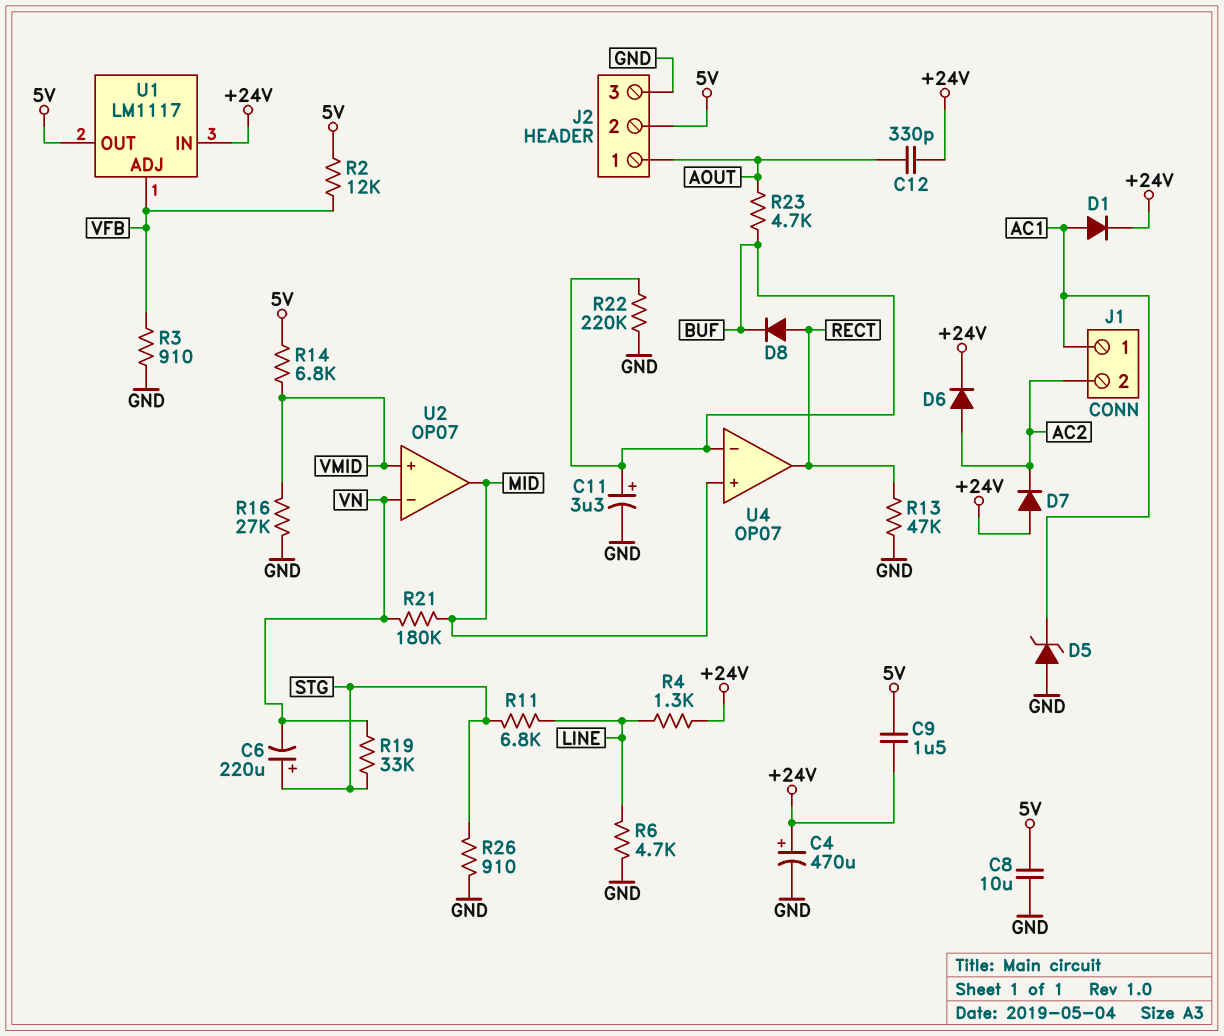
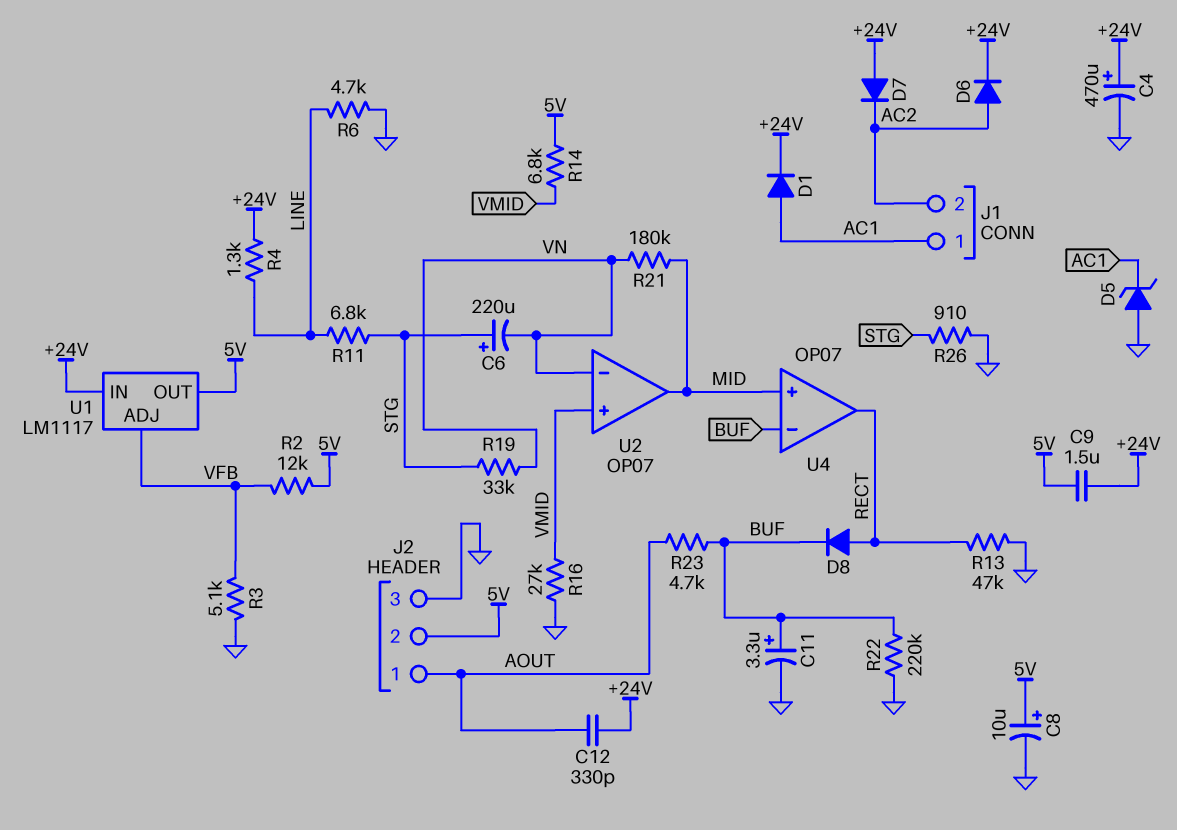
C8: 10uF (5V, GND) -> 10uF (plus 5V, minus GND)
R3: 910 (GND, VFB) -> 5.1k (GND, VFB)

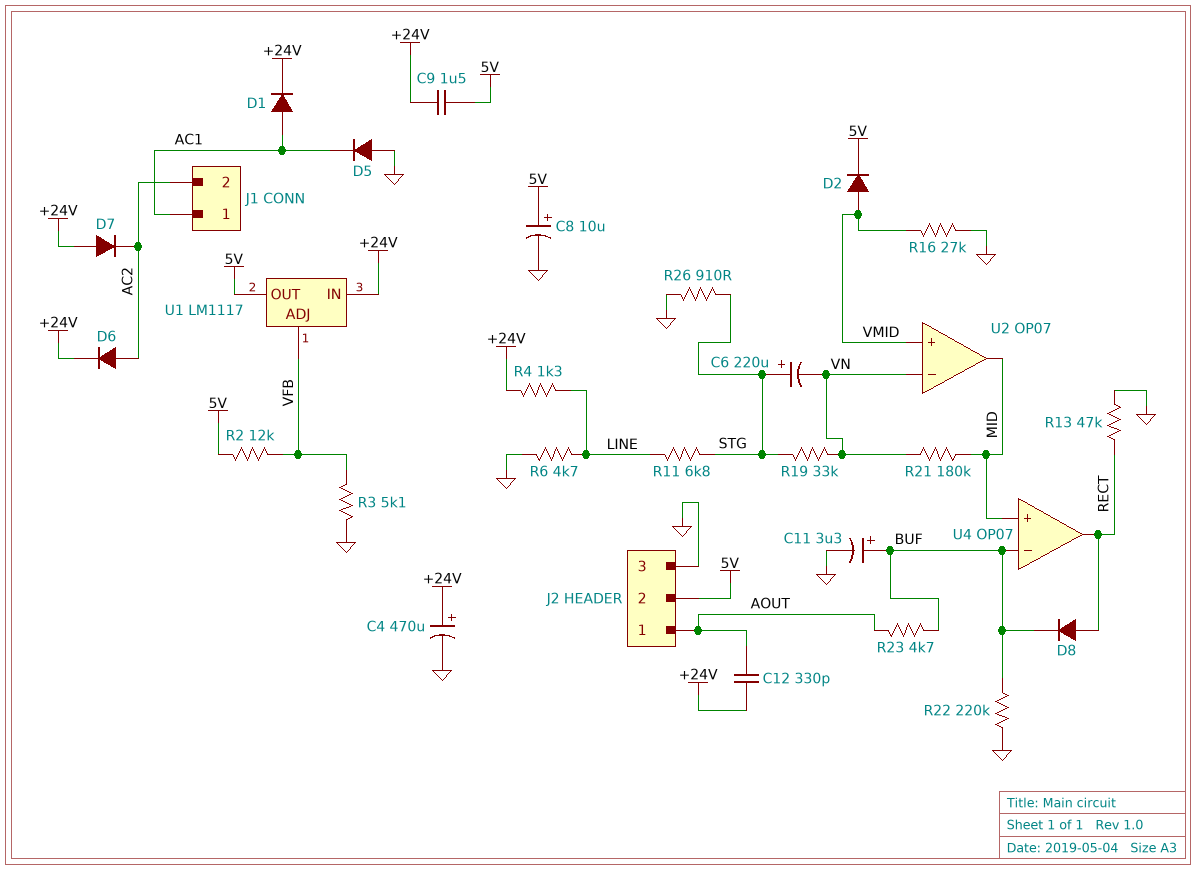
D2: none -> diode (A VMID, K 5V)
D5: zener (A GND, K AC1) -> diode (A GND, K AC1)
R14: 6.8k (5V, VMID) -> none

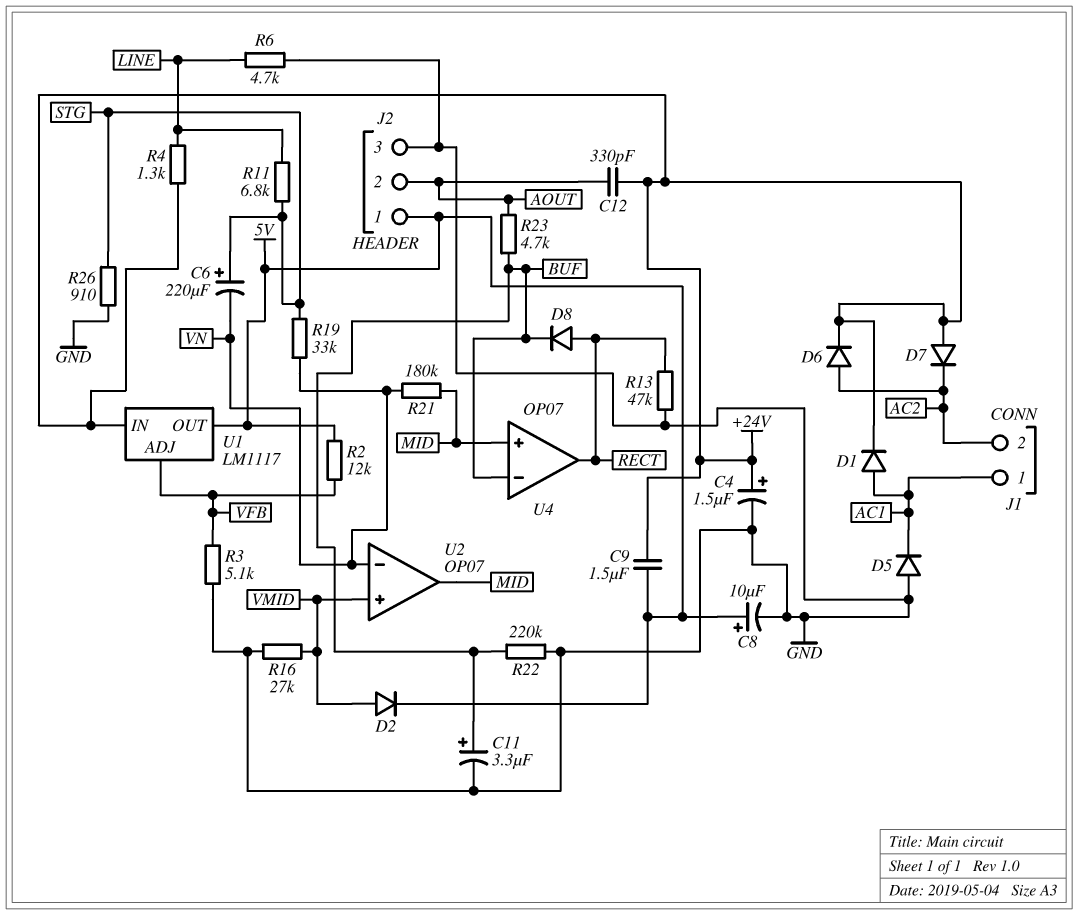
C4: 470uF (plus +24V, minus GND) -> 1.5uF (plus +24V, minus GND)
J2 pin 1: AOUT -> 5V
J2 pin 2: 5V -> AOUT

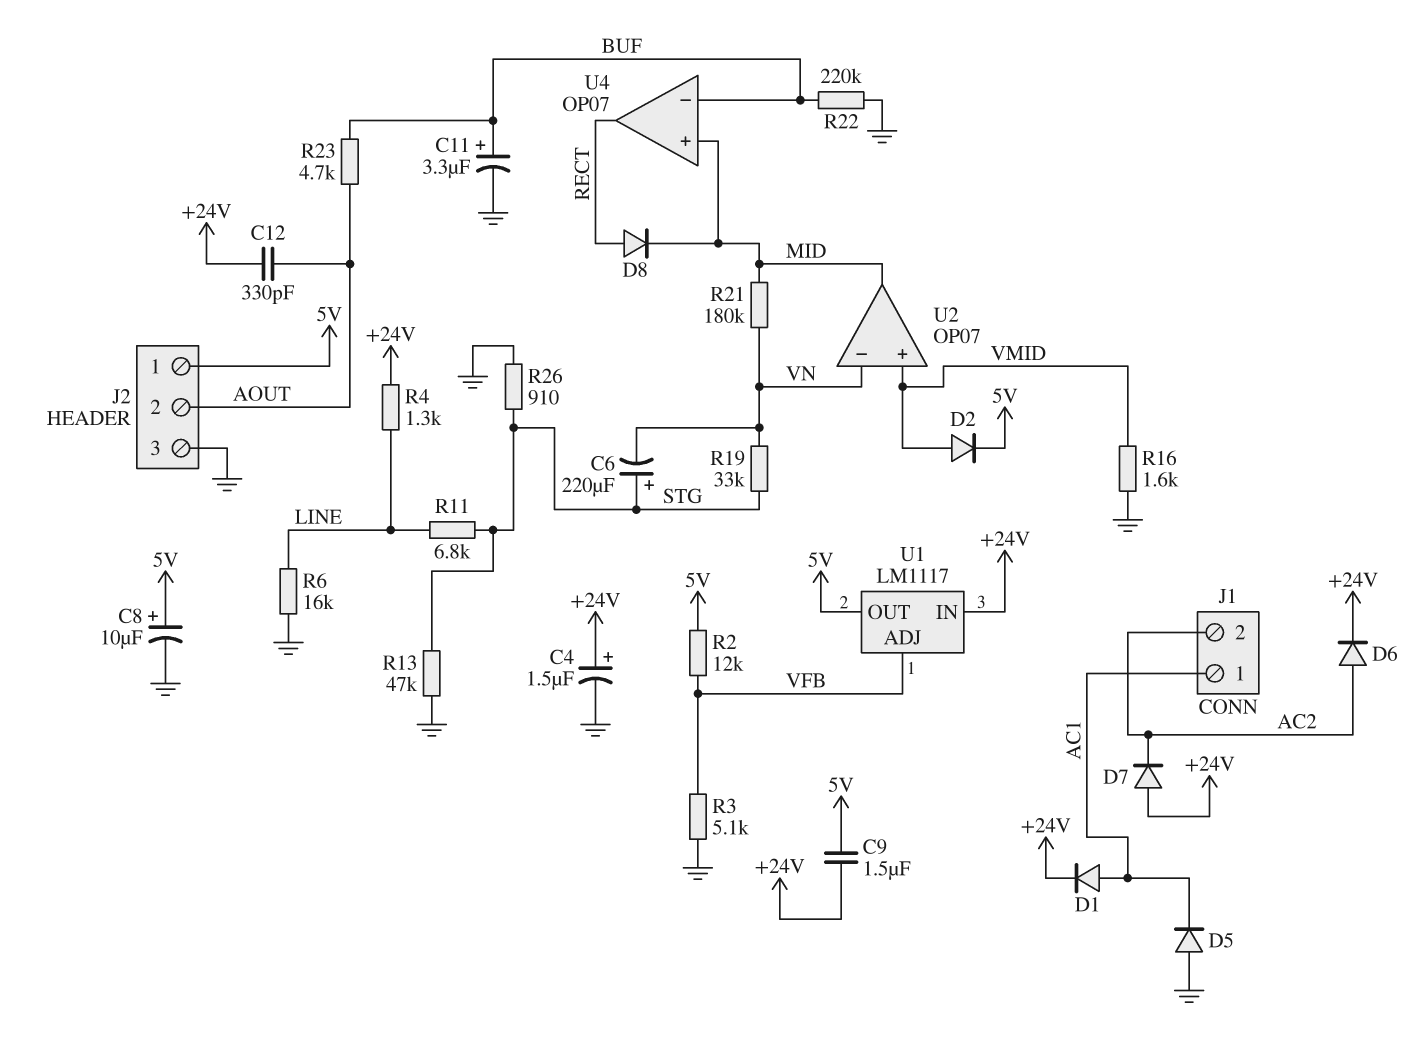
D8: diode (A RECT, K BUF) -> diode (A RECT, K MID)
R6: 4.7k (GND, LINE) -> 16k (GND, LINE)
R13: 47k (GND, RECT) -> 47k (GND, STG)
R16: 27k (GND, VMID) -> 1.6k (GND, VMID)

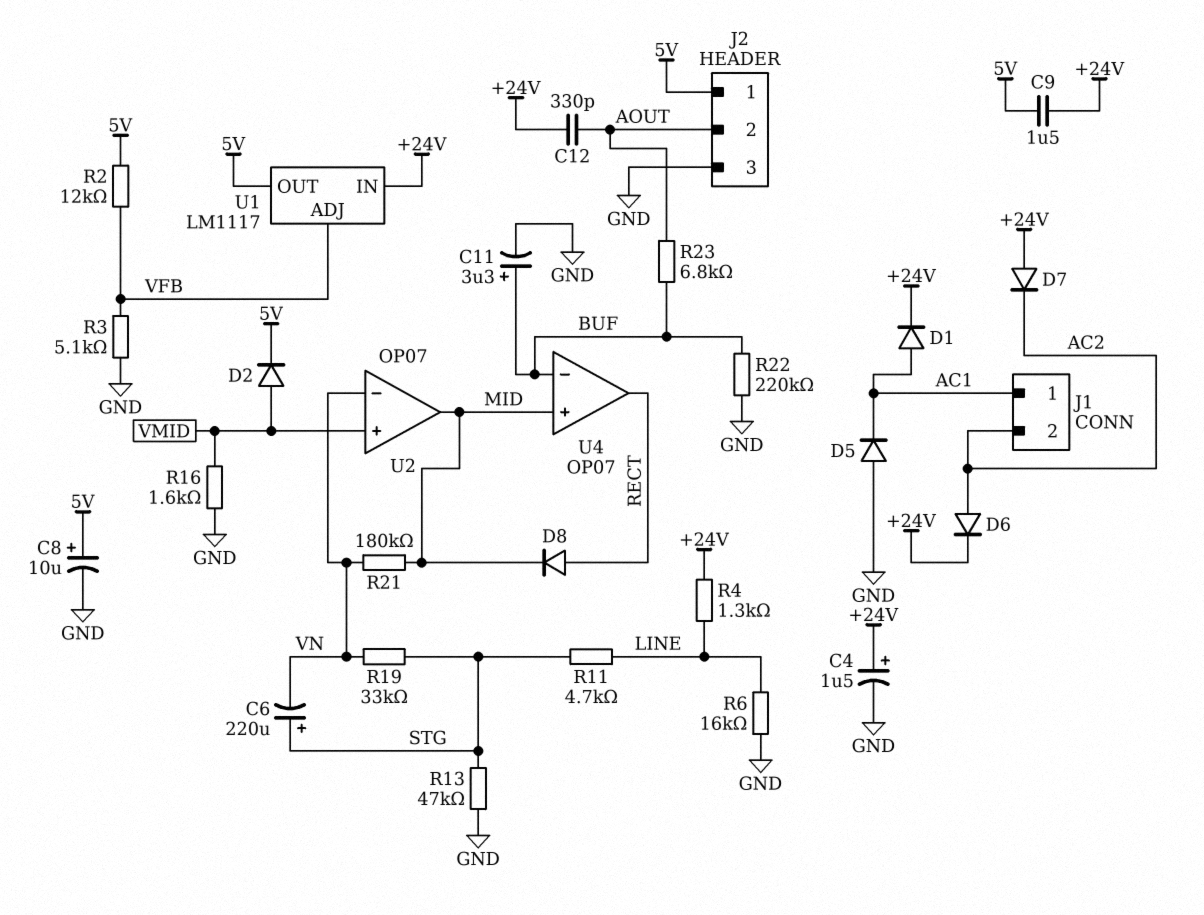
R11: 6.8k (LINE, STG) -> 4.7k (LINE, STG)
R23: 4.7k (AOUT, BUF) -> 6.8k (AOUT, BUF)
R26: 910 (GND, STG) -> none

